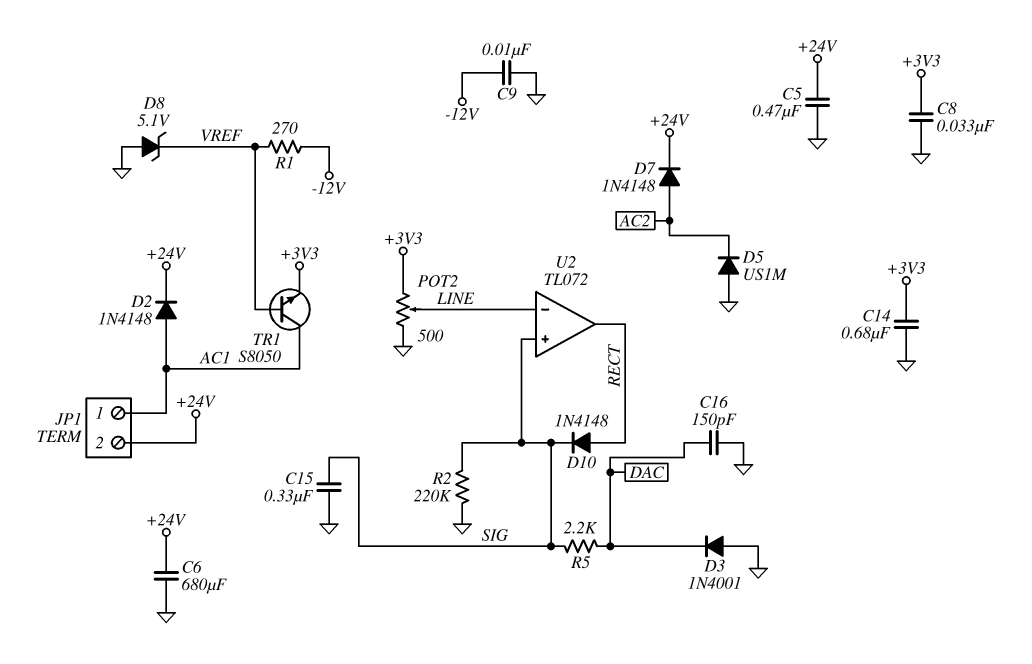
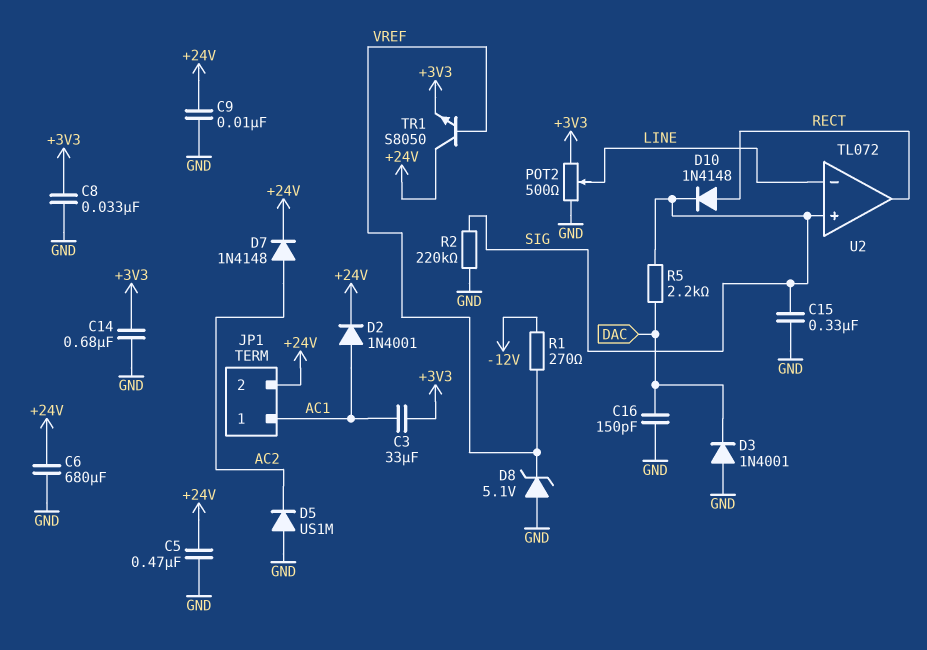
C3: none -> 33uF (+3V3, AC1)
C9: 10nF (-12V, GND) -> 10nF (+24V, GND)
D2: diode 1N4148 (A AC1, K +24V) -> diode 1N4001 (A AC1, K +24V)
TR1: NPN S8050 (B VREF, C AC1, E +3V3) -> NPN S8050 (B VREF, C +24V, E +3V3)

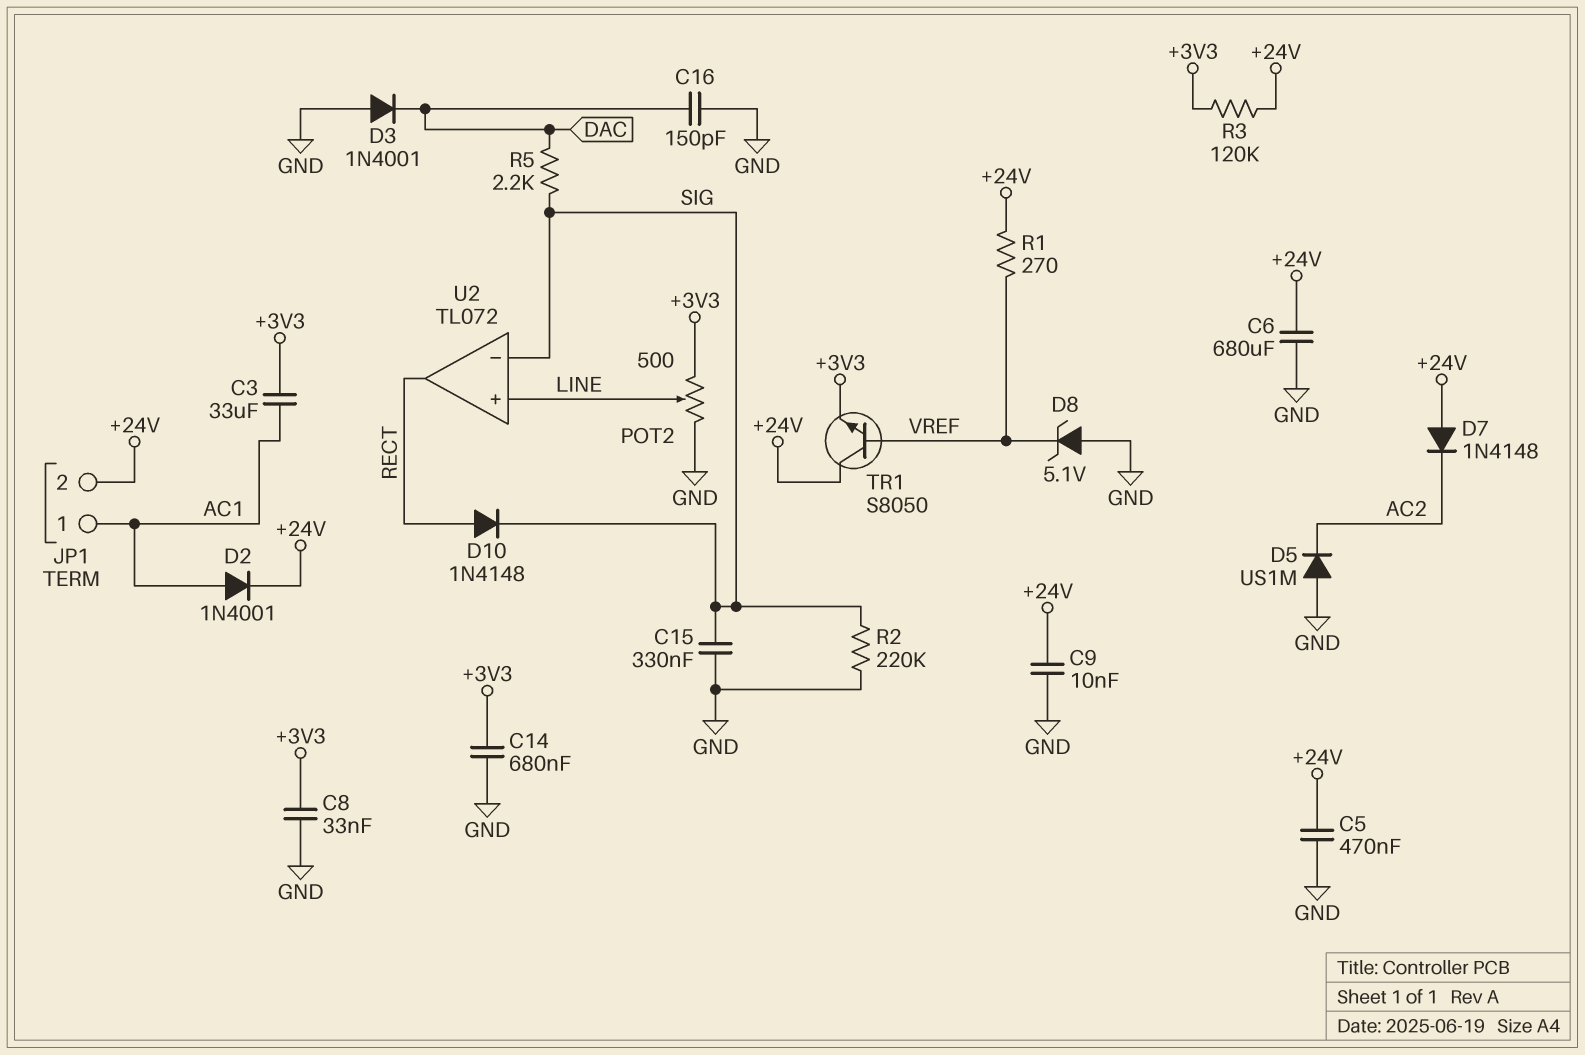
D7: diode 1N4148 (A AC2, K +24V) -> diode 1N4148 (A +24V, K AC2)
R1: 270 (-12V, VREF) -> 270 (+24V, VREF)
R3: none -> 120k (+3V3, +24V)
U2 pin in+: SIG -> LINE
U2 pin in-: LINE -> SIG

